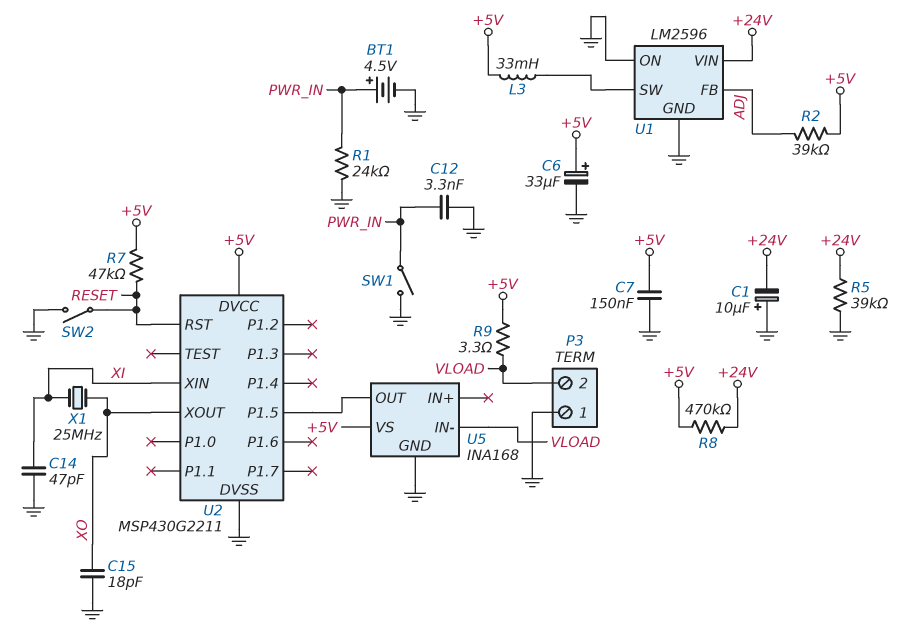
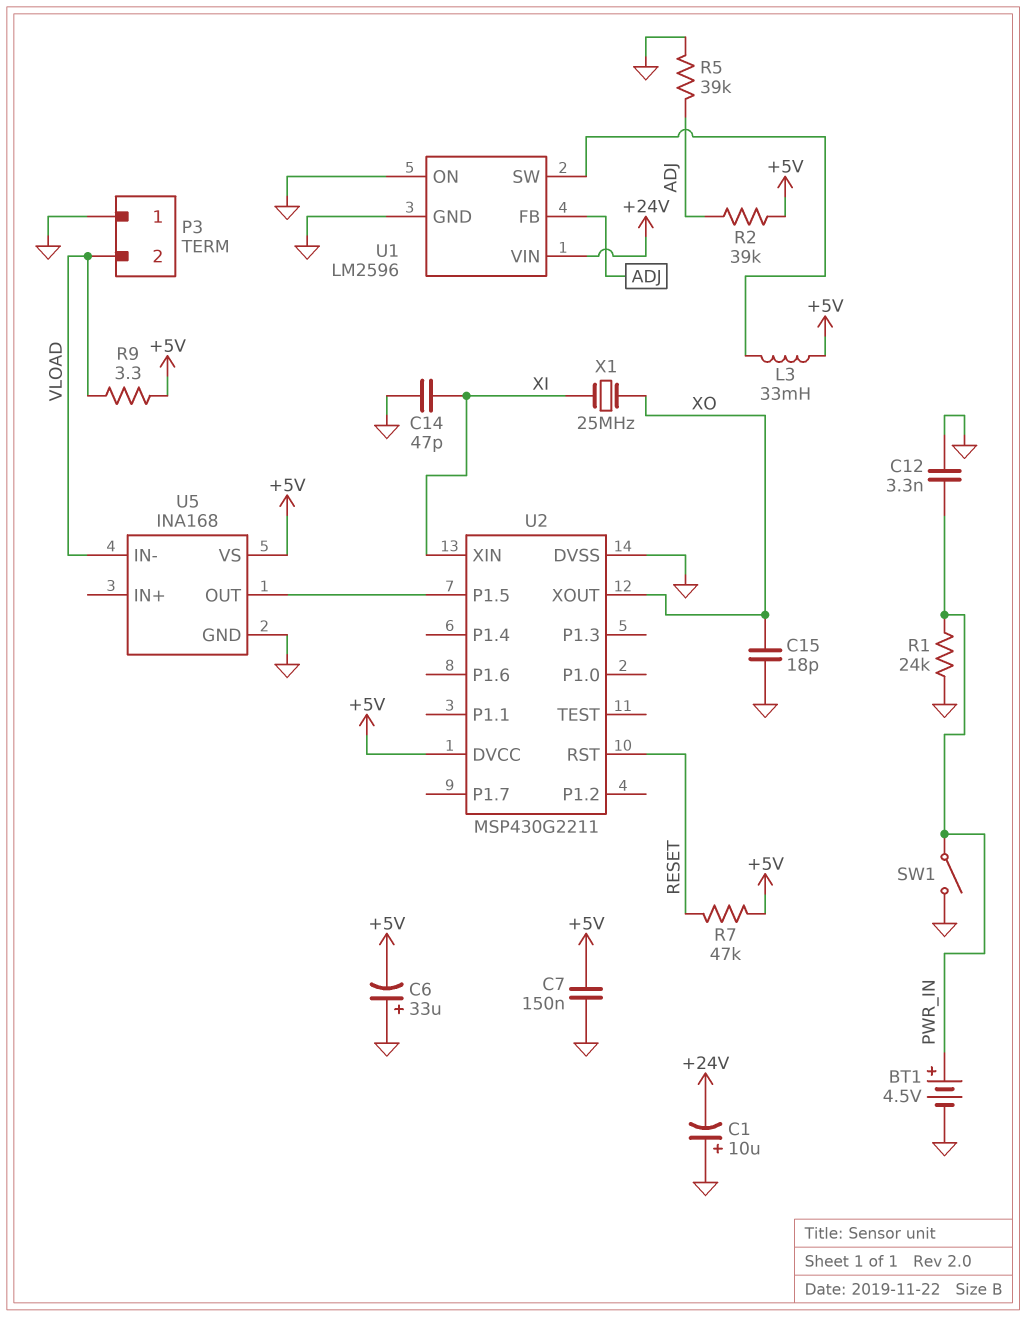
C6: 33uF (plus +5V, minus GND) -> 33uF (plus GND, minus +5V)
R5: 39k (+24V, GND) -> 39k (ADJ, GND)
R8: 470k (+5V, +24V) -> none
SW2: switch (GND, RESET) -> none

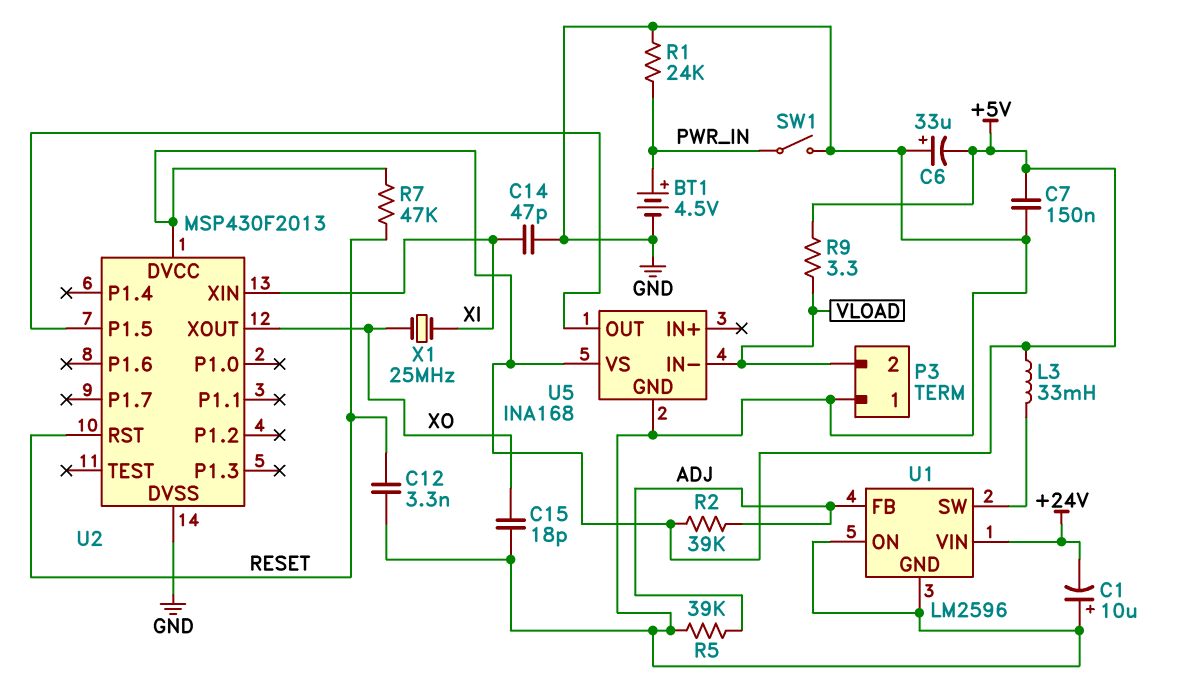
C12: 3.3nF (GND, PWR_IN) -> 3.3nF (GND, RESET)
U2: MSP430G2211 -> MSP430F2013

